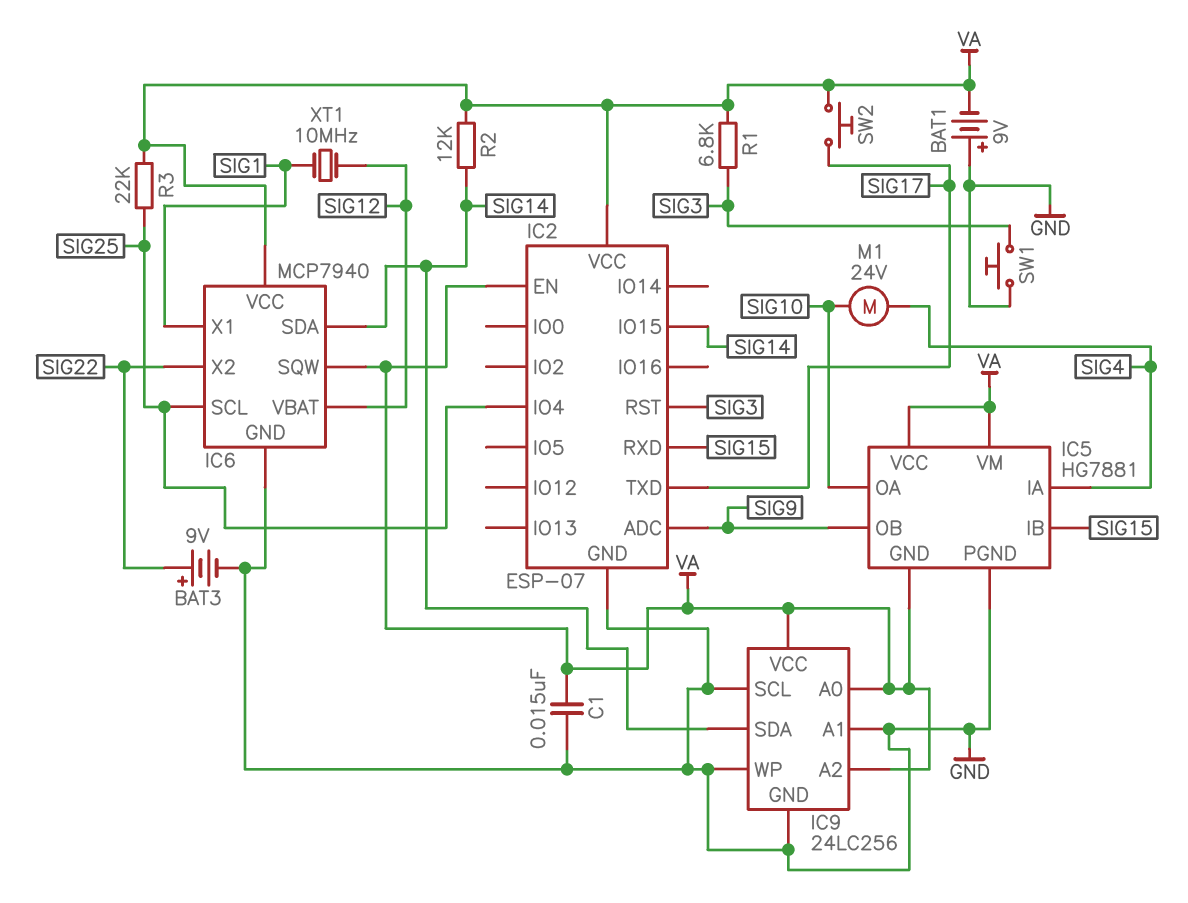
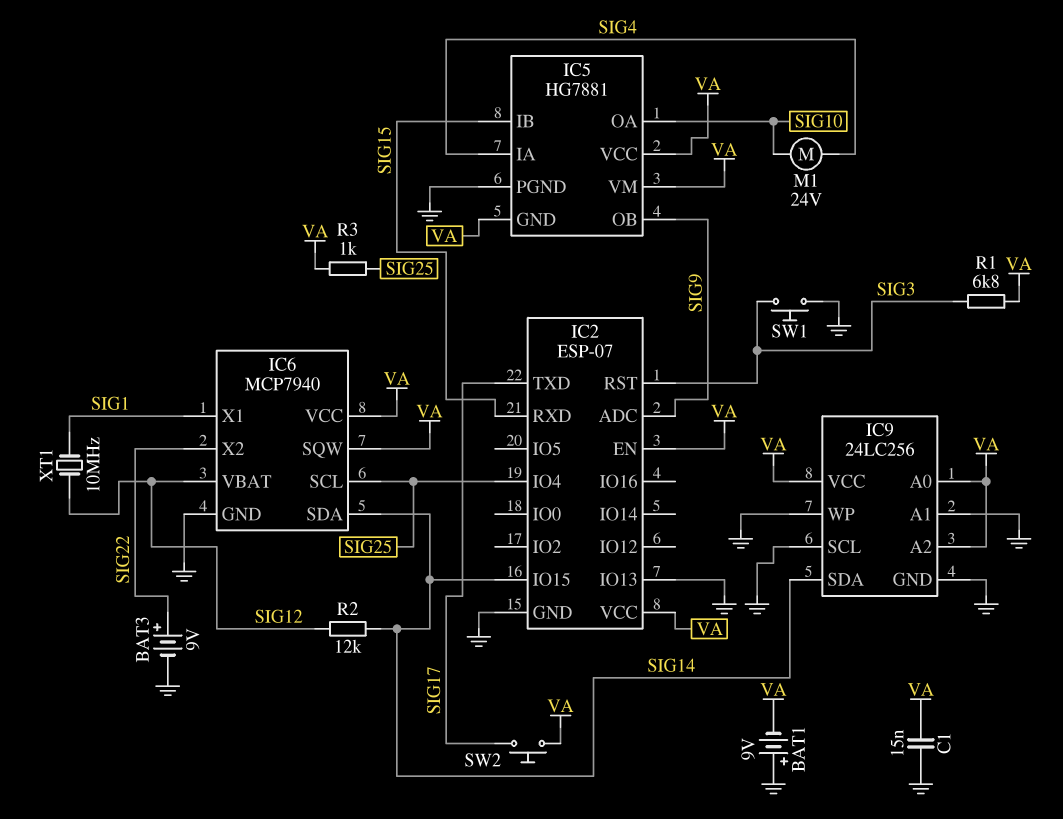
IC2 pin IO13: none -> GND
R2: 12k (SIG14, VA) -> 12k (SIG12, SIG14)
R3: 22k (SIG25, VA) -> 1k (SIG25, VA)

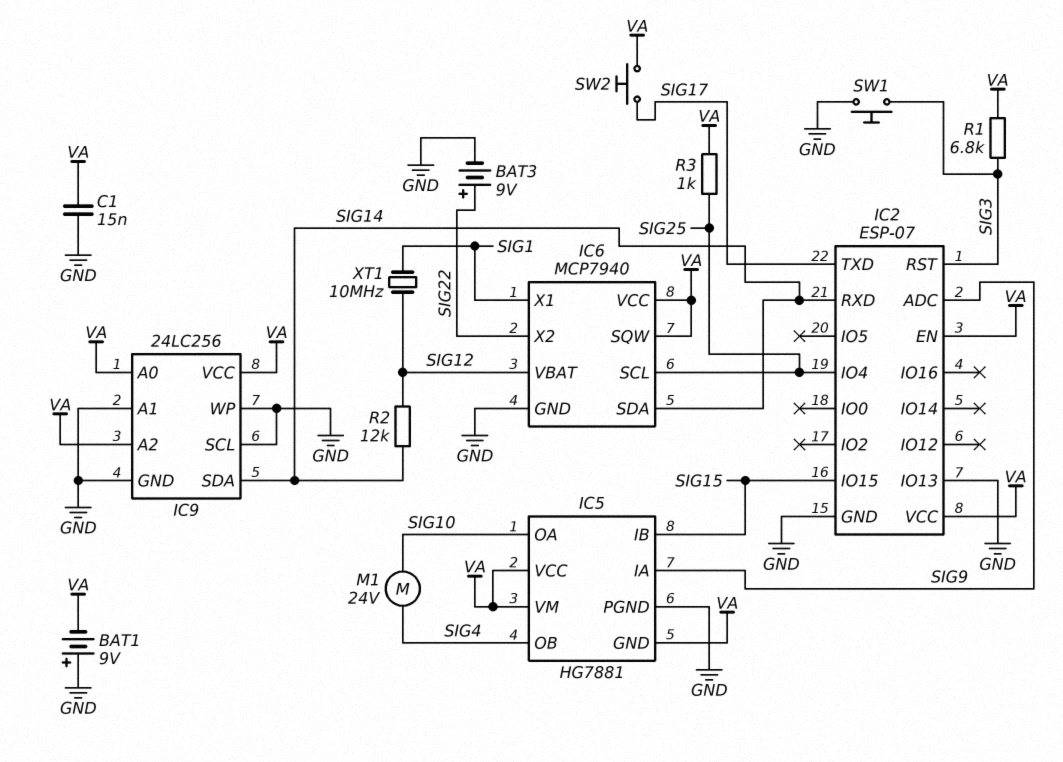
IC2 pin IO15: SIG14 -> SIG15
IC2 pin RXD: SIG15 -> SIG14
IC5 pin IA: SIG4 -> SIG9
IC5 pin OB: SIG9 -> SIG4

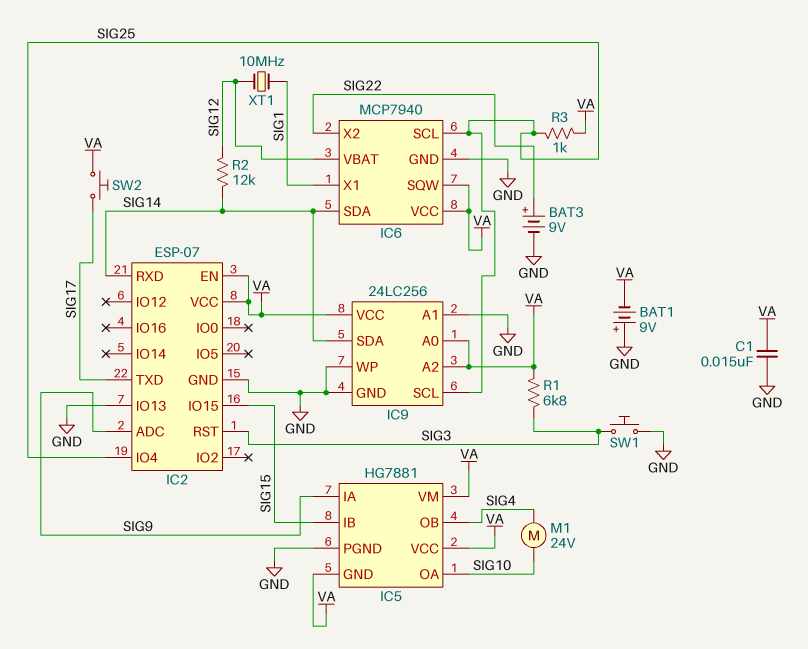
IC9 pin SCL: GND -> SIG25

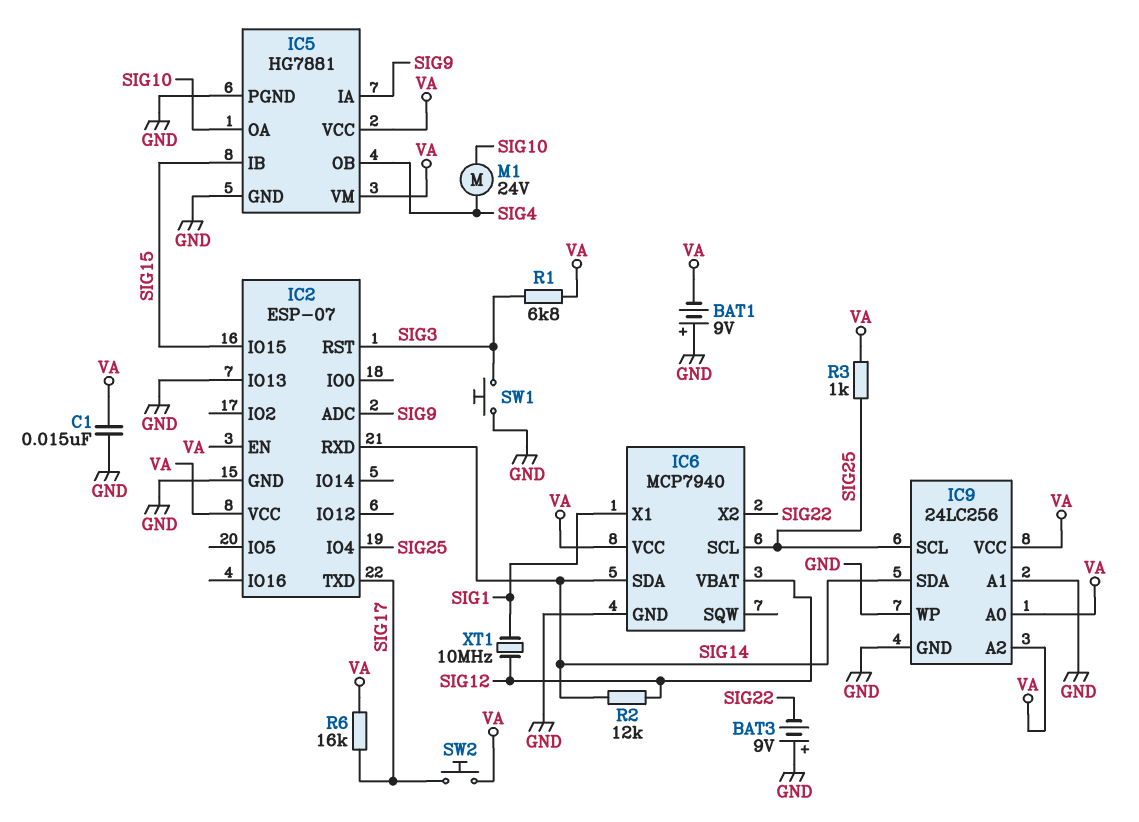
BAT3: 9V (plus SIG22, minus GND) -> 9V (plus GND, minus SIG22)
IC5 pin GND: VA -> GND
IC6 pin SQW: VA -> none
R6: none -> 16k (SIG17, VA)

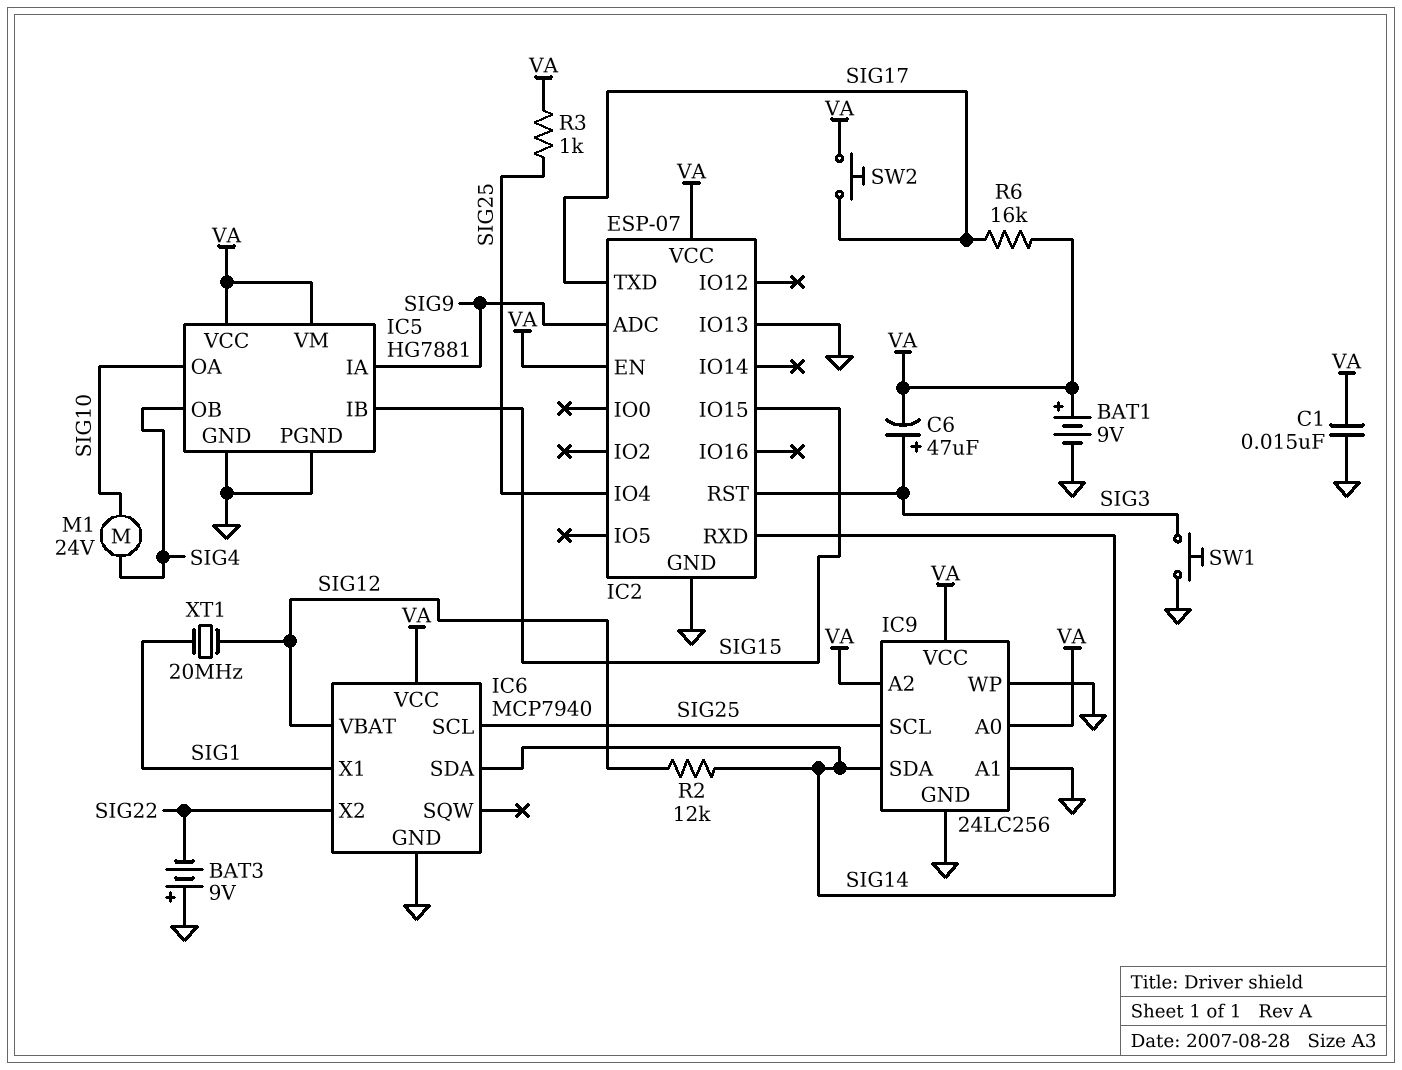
BAT1: 9V (plus GND, minus VA) -> 9V (plus VA, minus GND)
C6: none -> 47uF (plus SIG3, minus VA)
R1: 6.8k (SIG3, VA) -> none
XT1: 10MHz (SIG1, SIG12) -> 20MHz (SIG1, SIG12)

